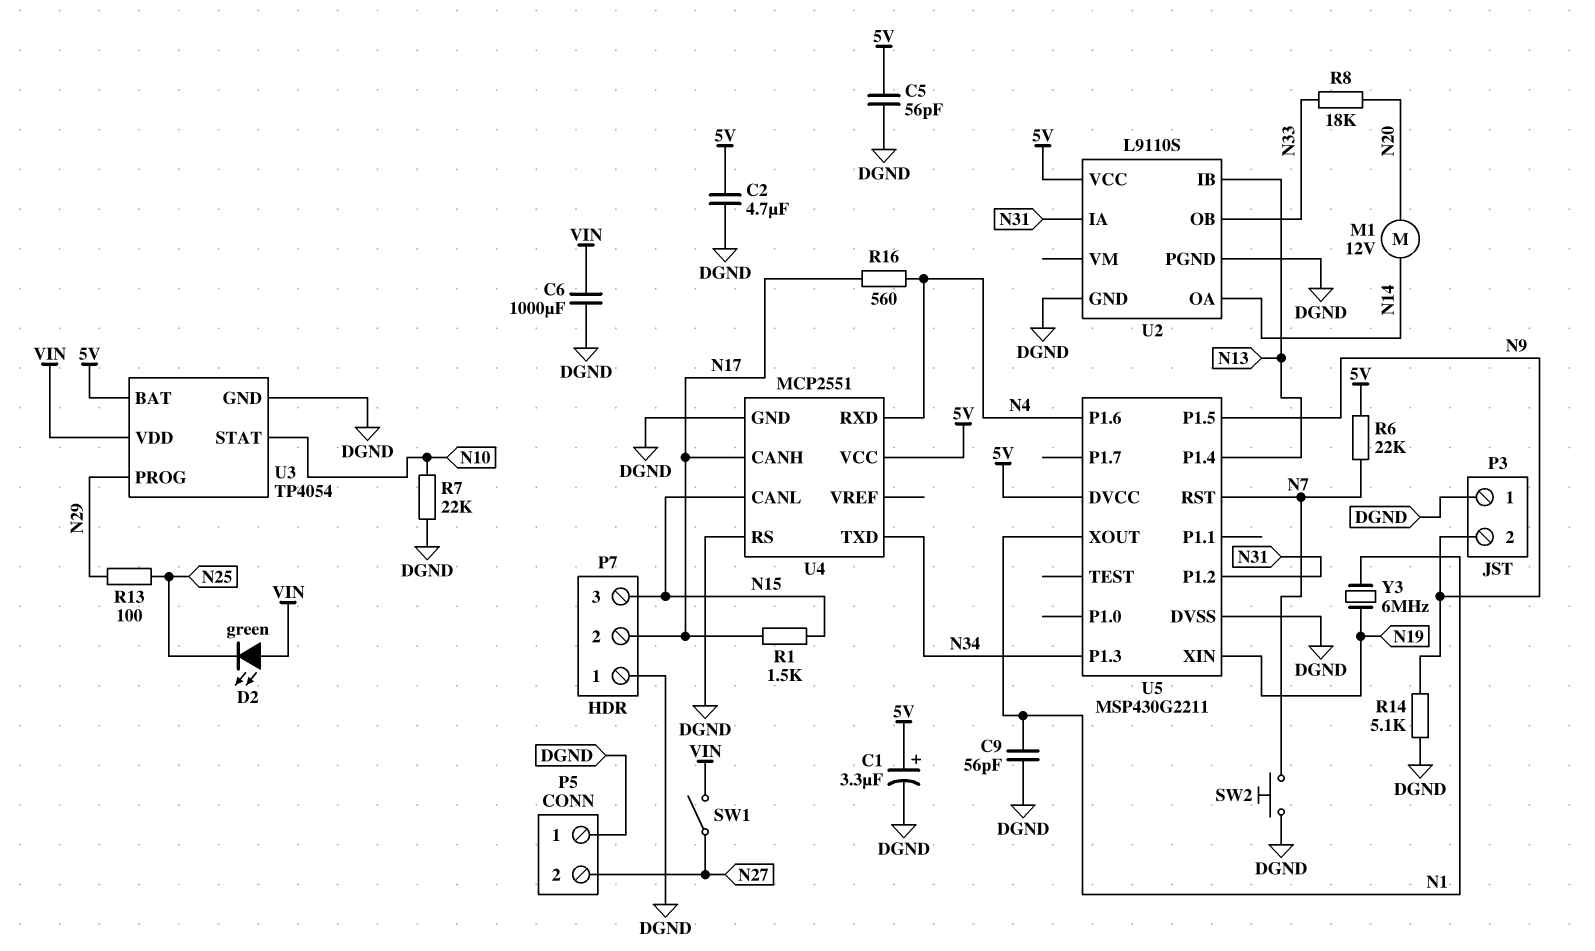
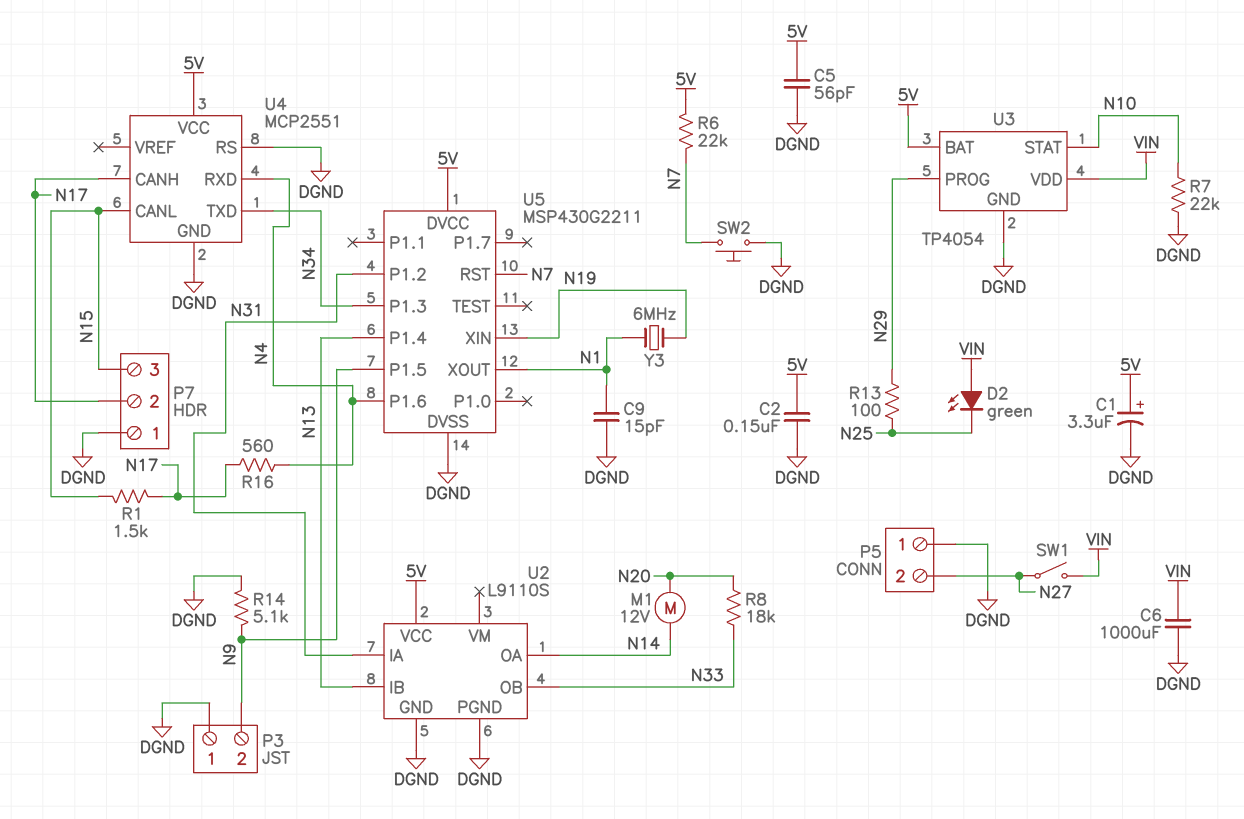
C2: 4.7uF (5V, DGND) -> 150nF (5V, DGND)
C9: 56pF (DGND, N1) -> 15pF (DGND, N1)

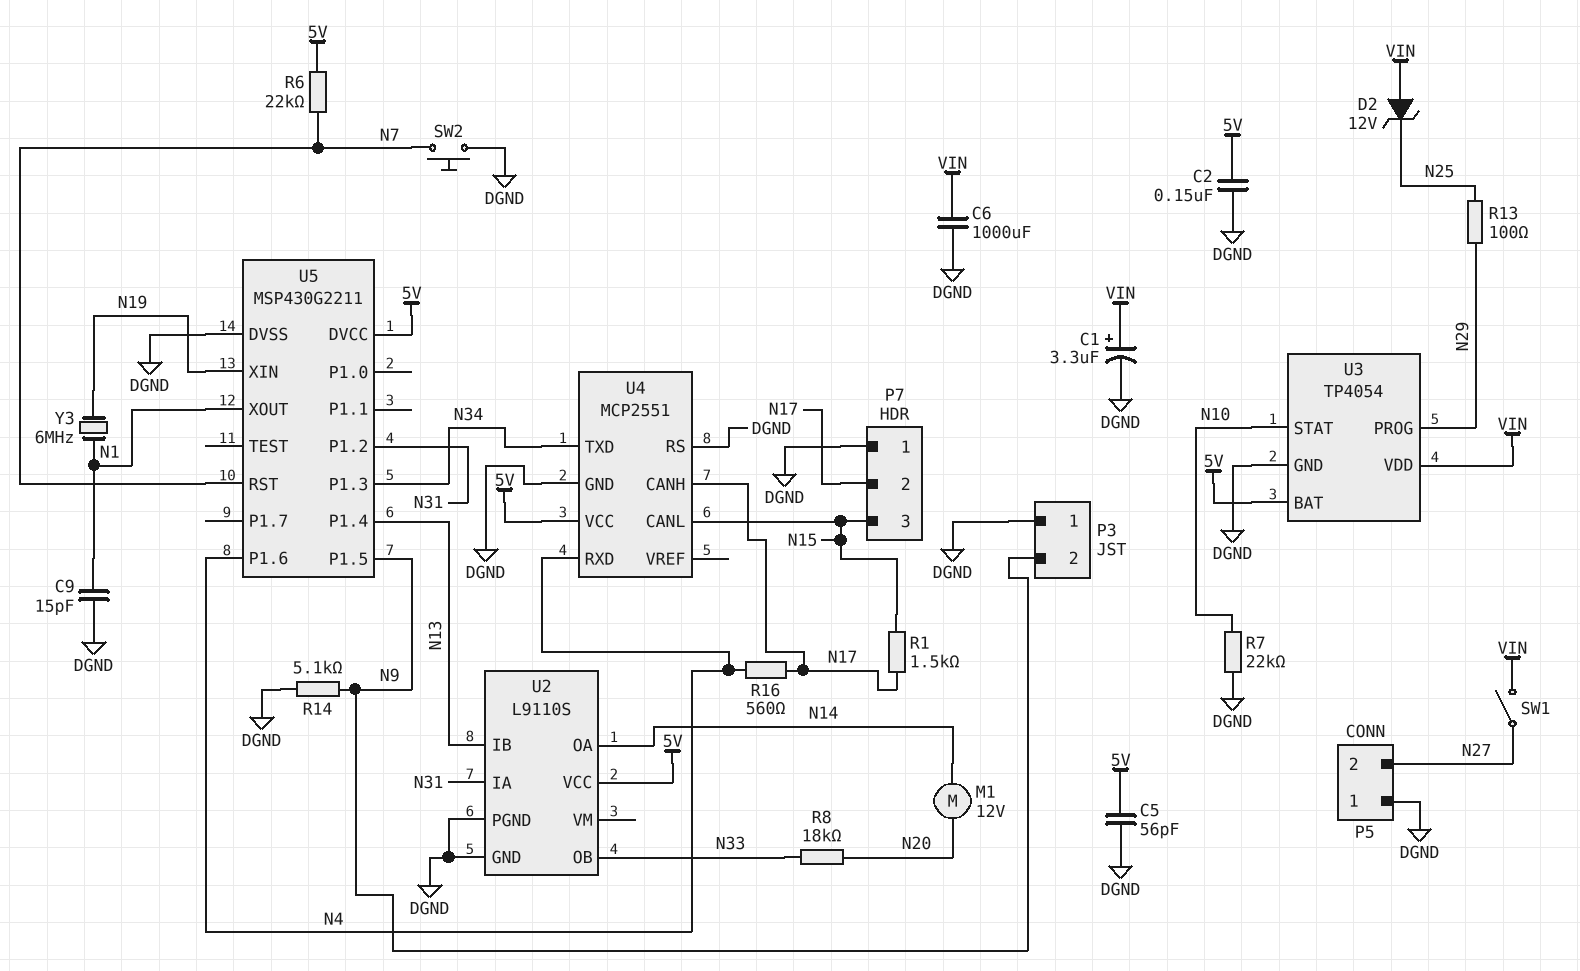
C1: 3.3uF (plus 5V, minus DGND) -> 3.3uF (plus VIN, minus DGND)
D2: LED green (A VIN, K N25) -> zener 12V (A VIN, K N25)

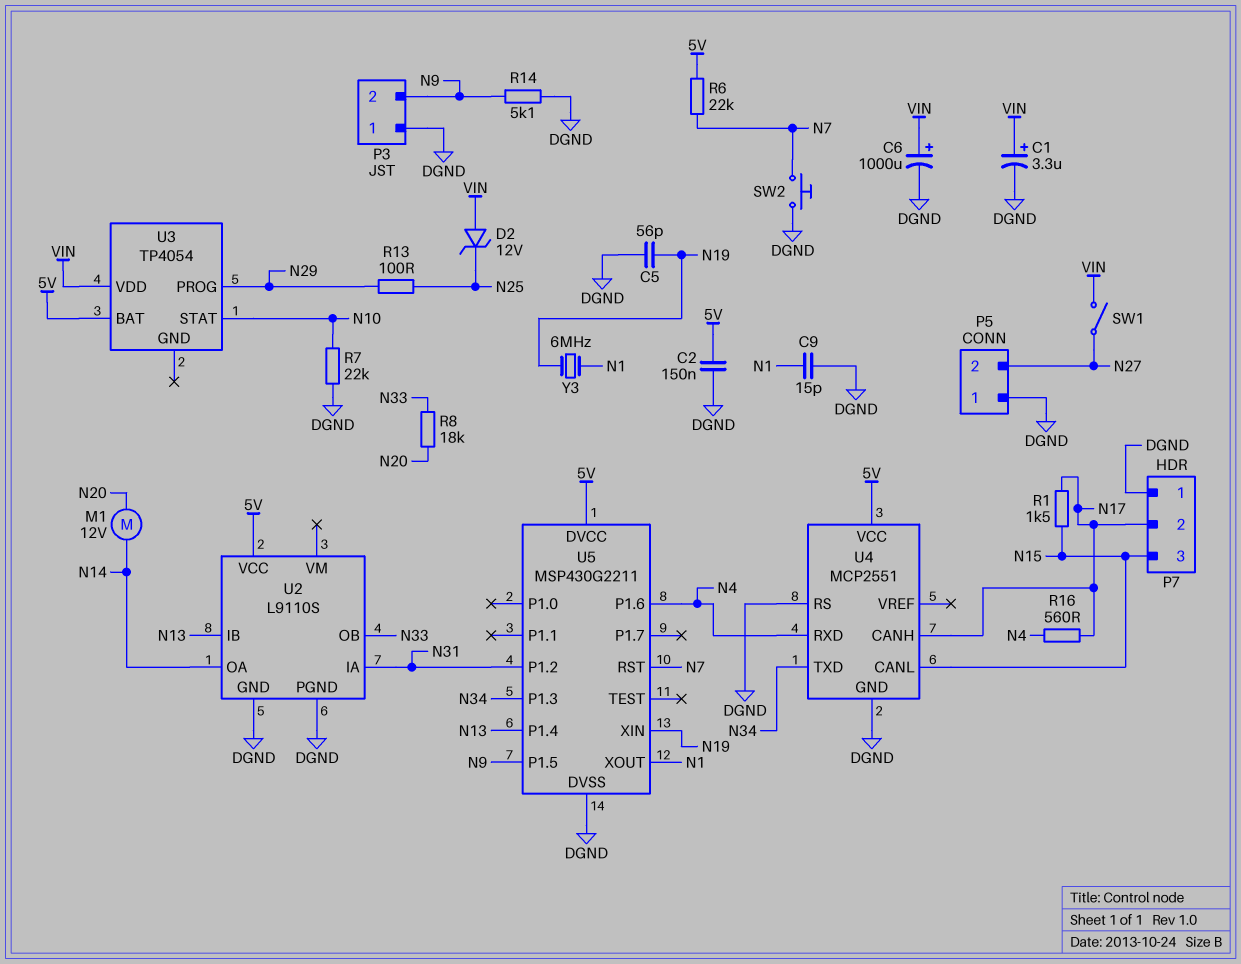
C5: 56pF (5V, DGND) -> 56pF (DGND, N19)
C6: 1000uF (DGND, VIN) -> 1000uF (plus VIN, minus DGND)
U3 pin GND: DGND -> none

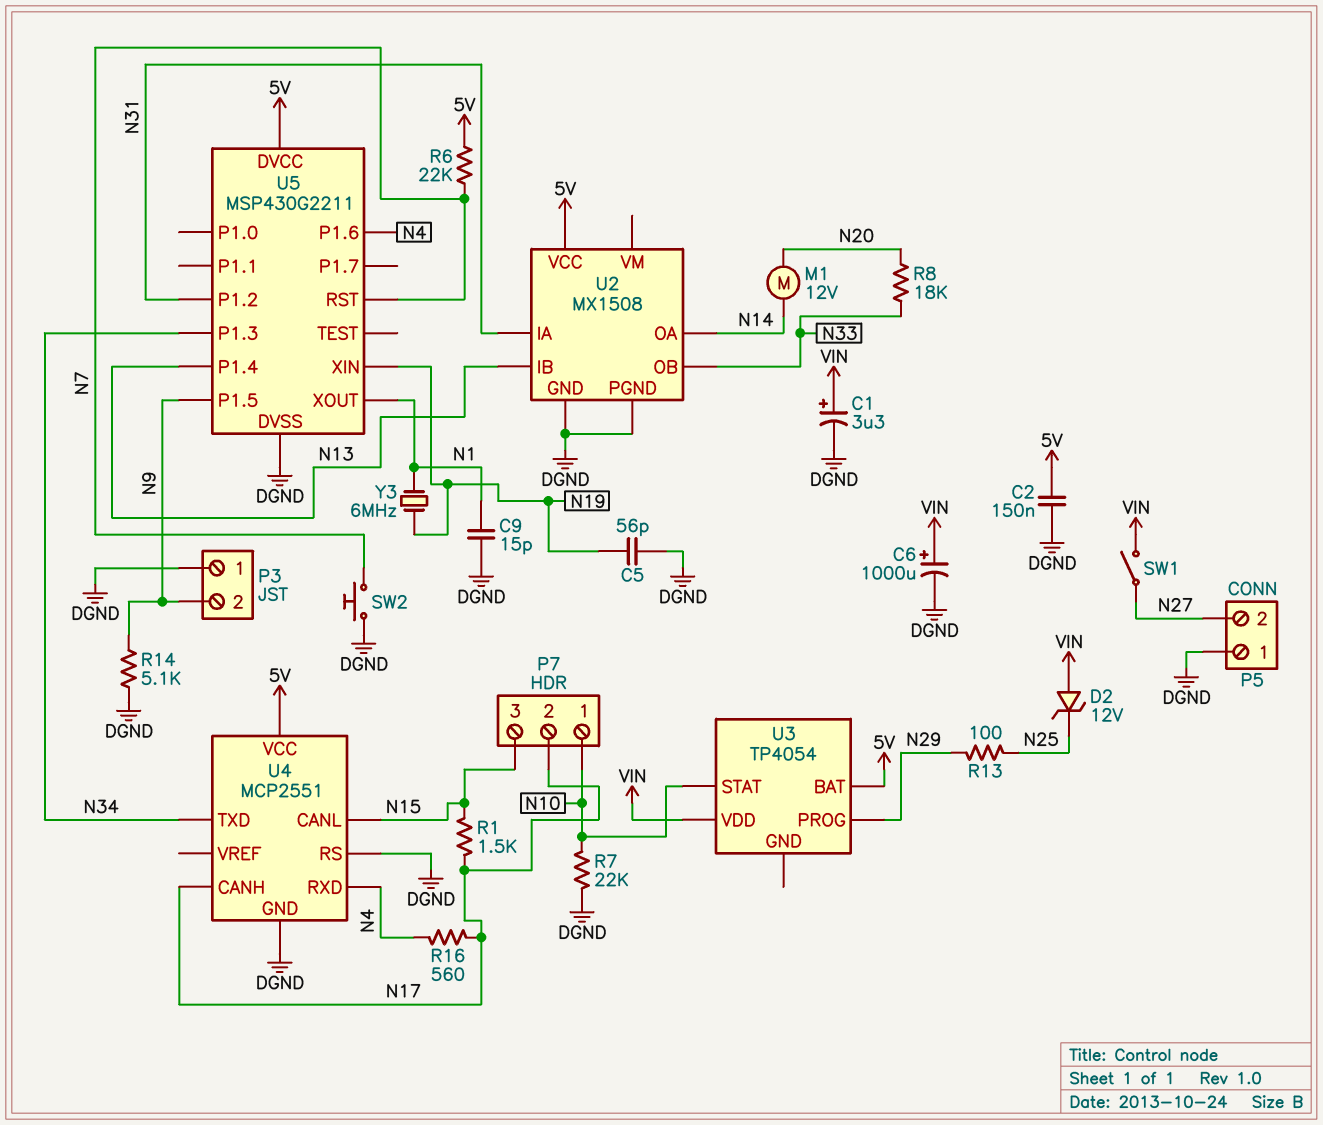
P7 pin 1: DGND -> N10
U2: L9110S -> MX1508

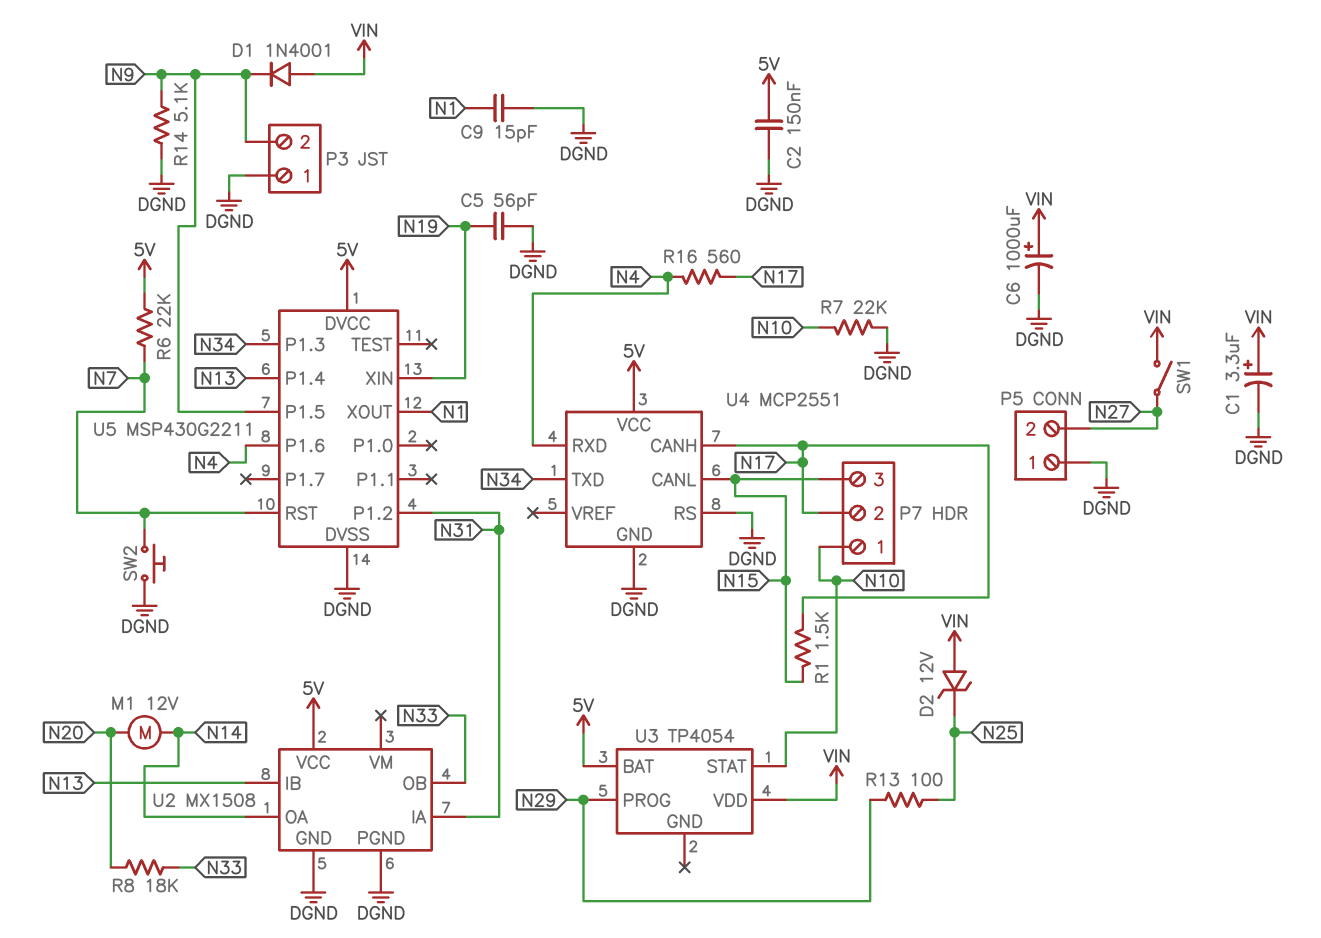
D1: none -> diode 1N4001 (A VIN, K N9)
Y3: 6MHz (N1, N19) -> none

